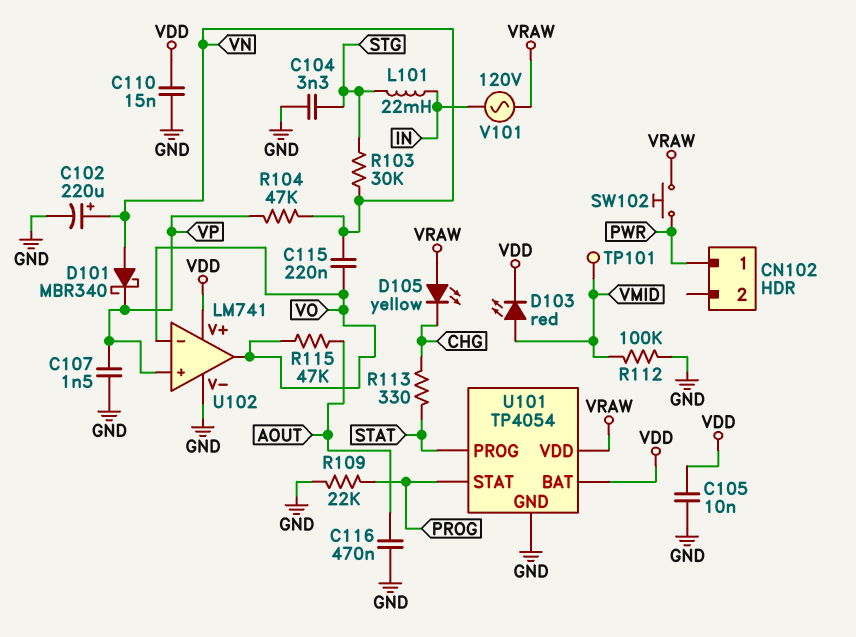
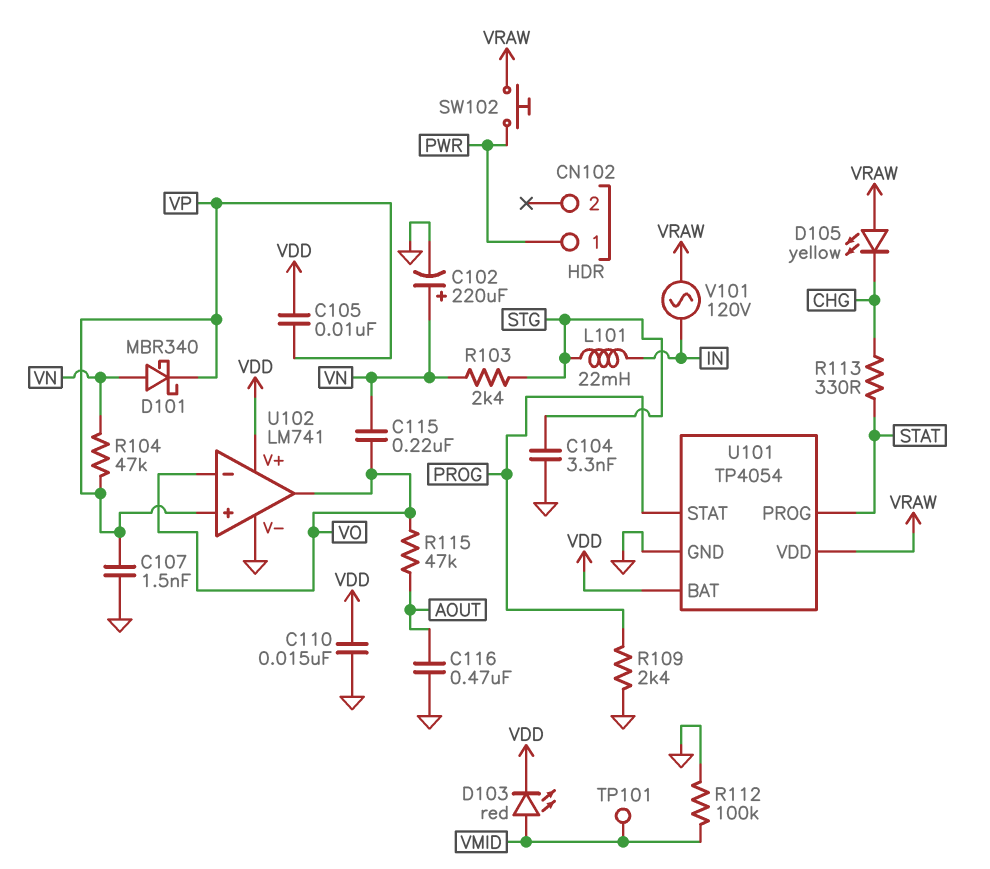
C105: 10nF (GND, VDD) -> 10nF (VDD, VP)
R103: 30k (STG, VN) -> 2.4k (STG, VN)
R109: 22k (GND, PROG) -> 2.4k (GND, PROG)

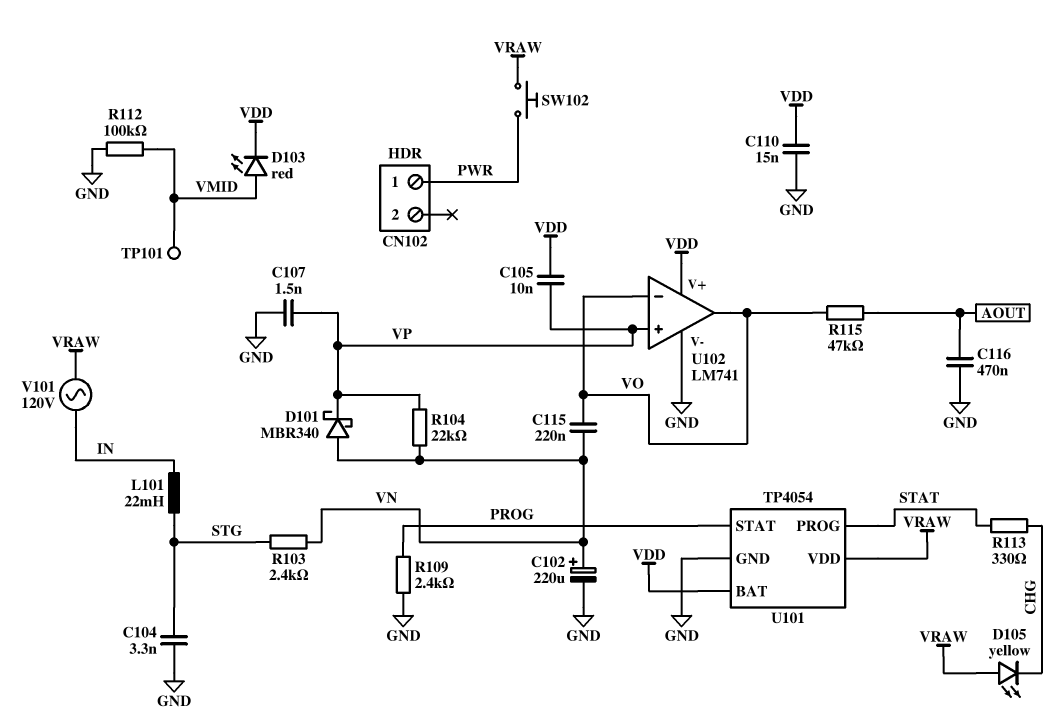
R104: 47k (VN, VP) -> 22k (VN, VP)

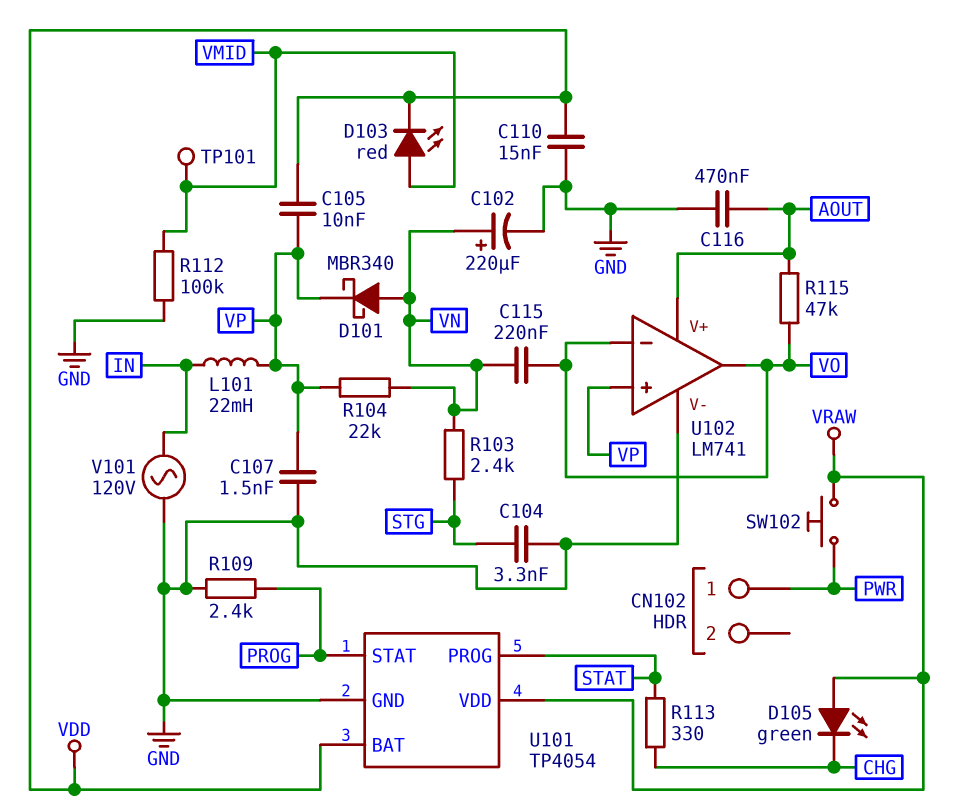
D105: LED yellow (A VRAW, K CHG) -> LED green (A VRAW, K CHG)
L101: 22mH (IN, STG) -> 22mH (IN, VP)
U102 pin V+: VDD -> AOUT
V101: AC 120V (IN, VRAW) -> AC 120V (GND, IN)

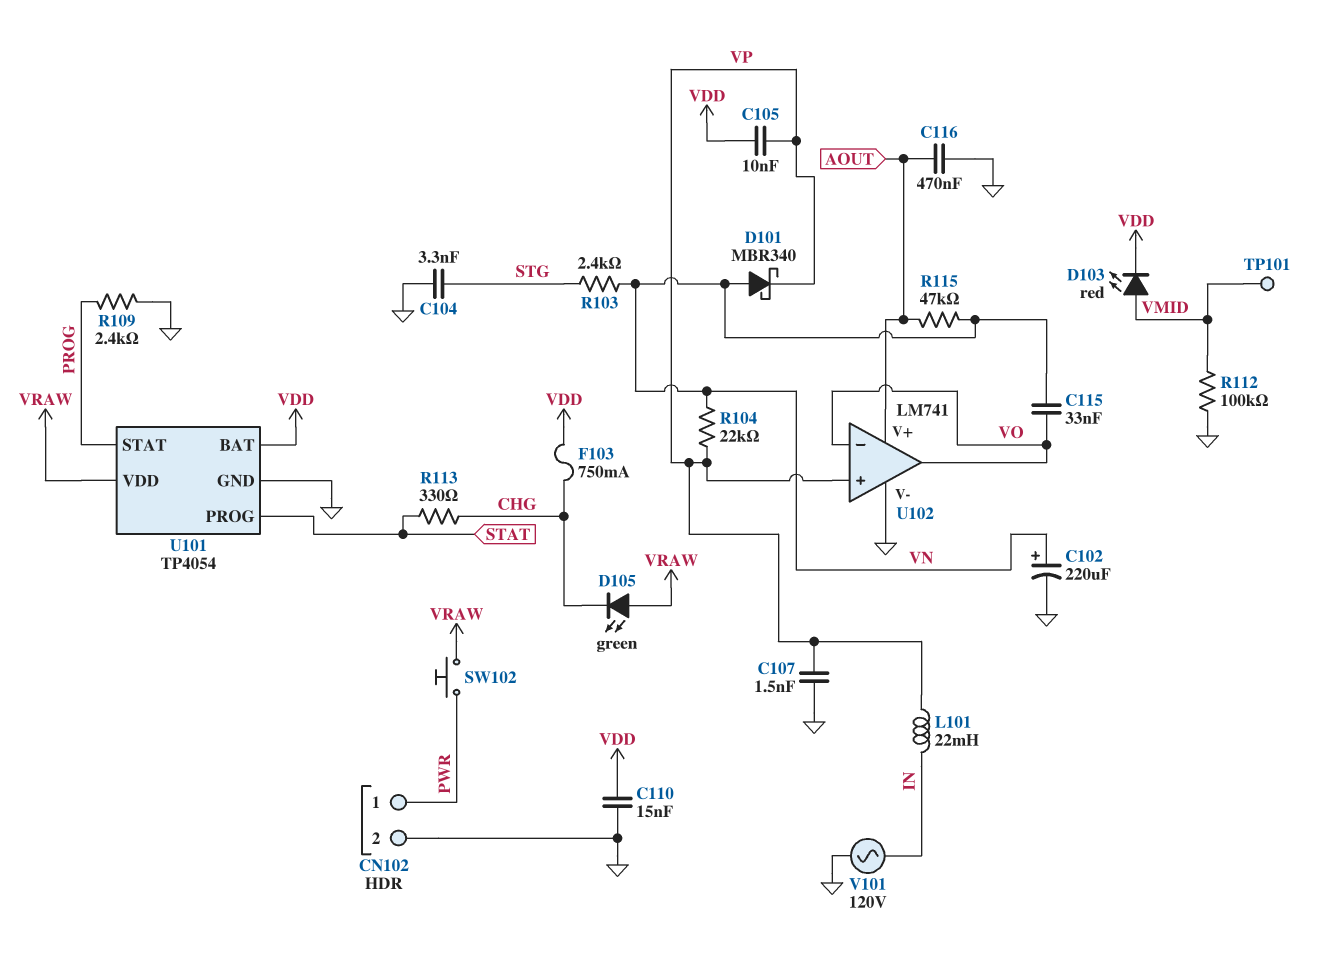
C115: 220nF (VN, VO) -> 33nF (VN, VO)
CN102 pin 2: none -> GND
F103: none -> 750mA (CHG, VDD)
R115: 47k (AOUT, VO) -> 47k (AOUT, VN)

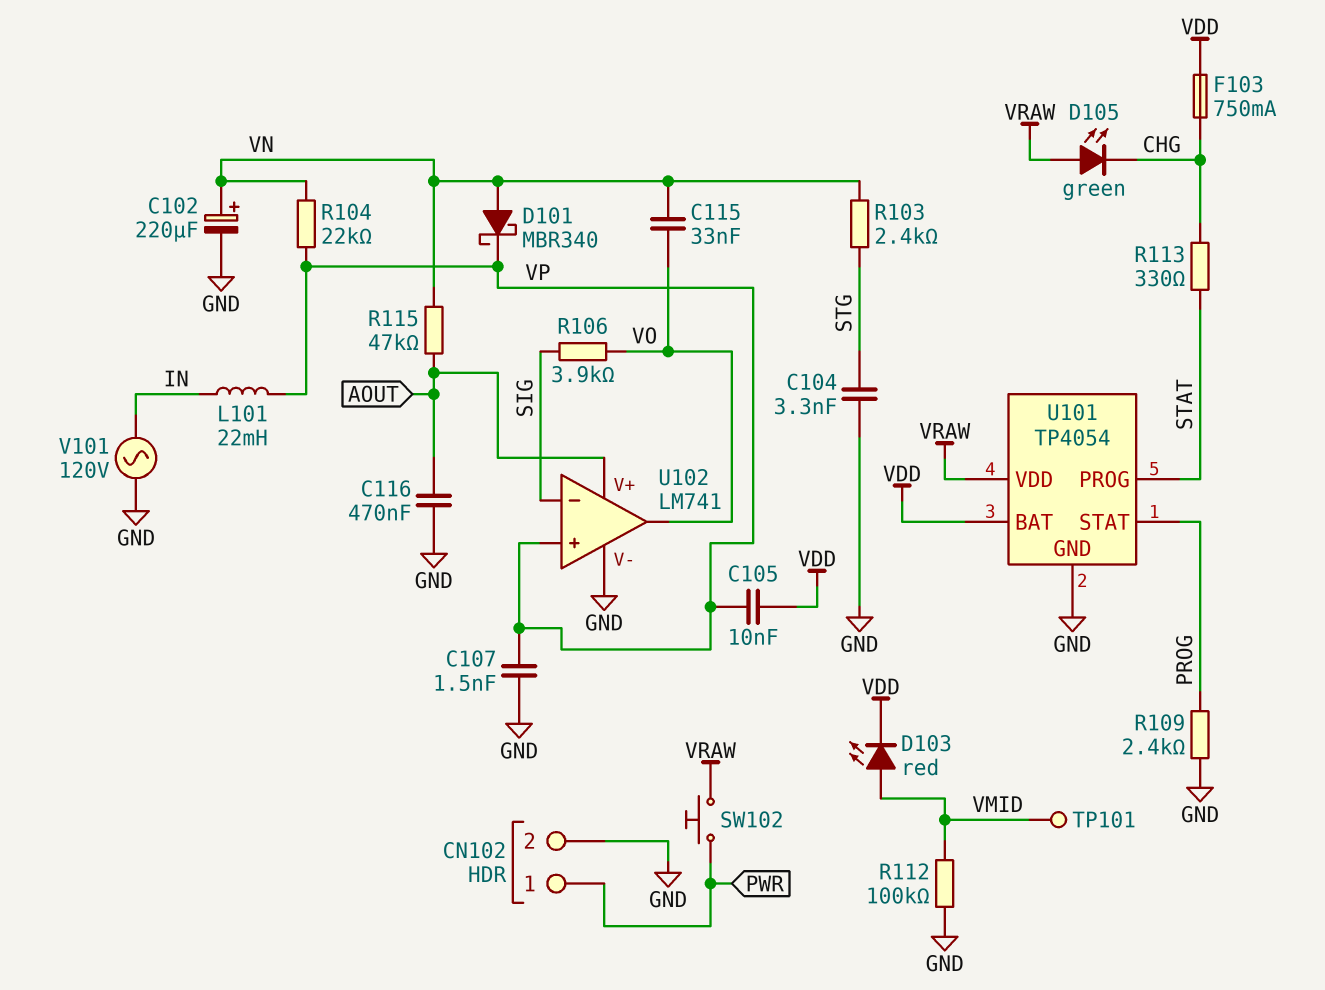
C110: 15nF (GND, VDD) -> none
R106: none -> 3.9k (SIG, VO)
U102 pin in-: VO -> SIG

